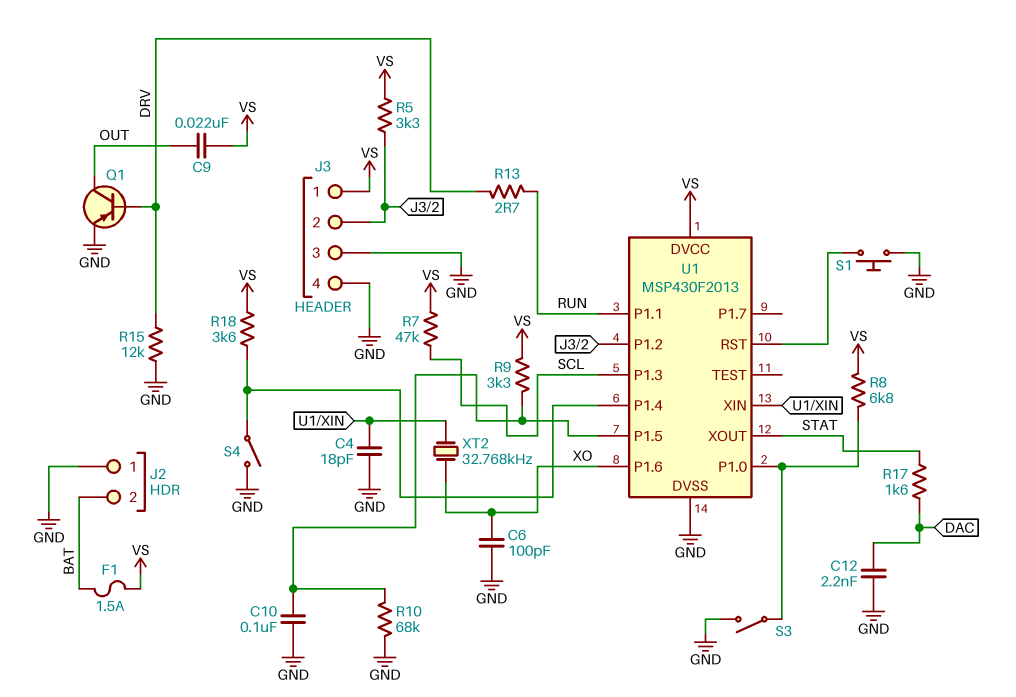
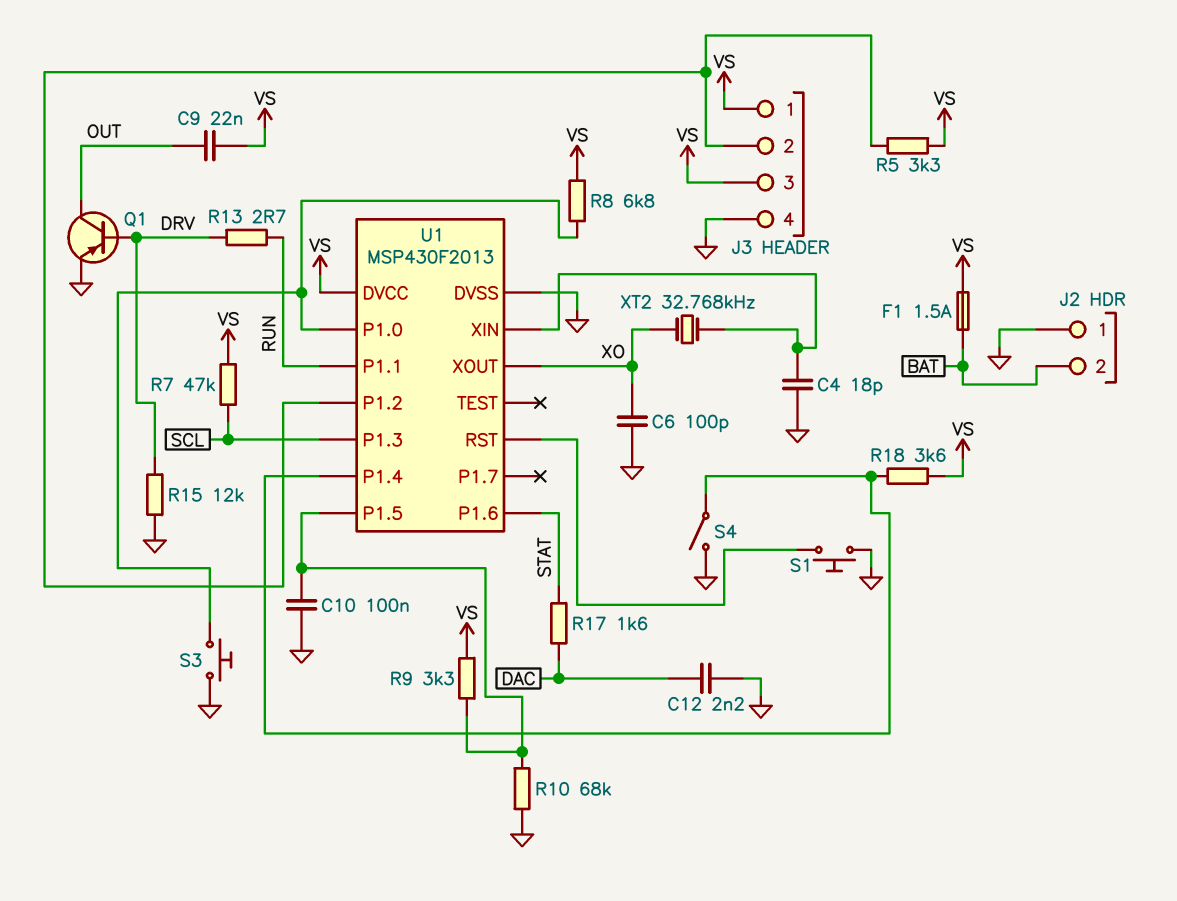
J3 pin 3: GND -> VS
S3: switch (GND, U1/P1.0) -> button (GND, U1/P1.0)
U1 pin P1.6: XO -> STAT
U1 pin XOUT: STAT -> XO

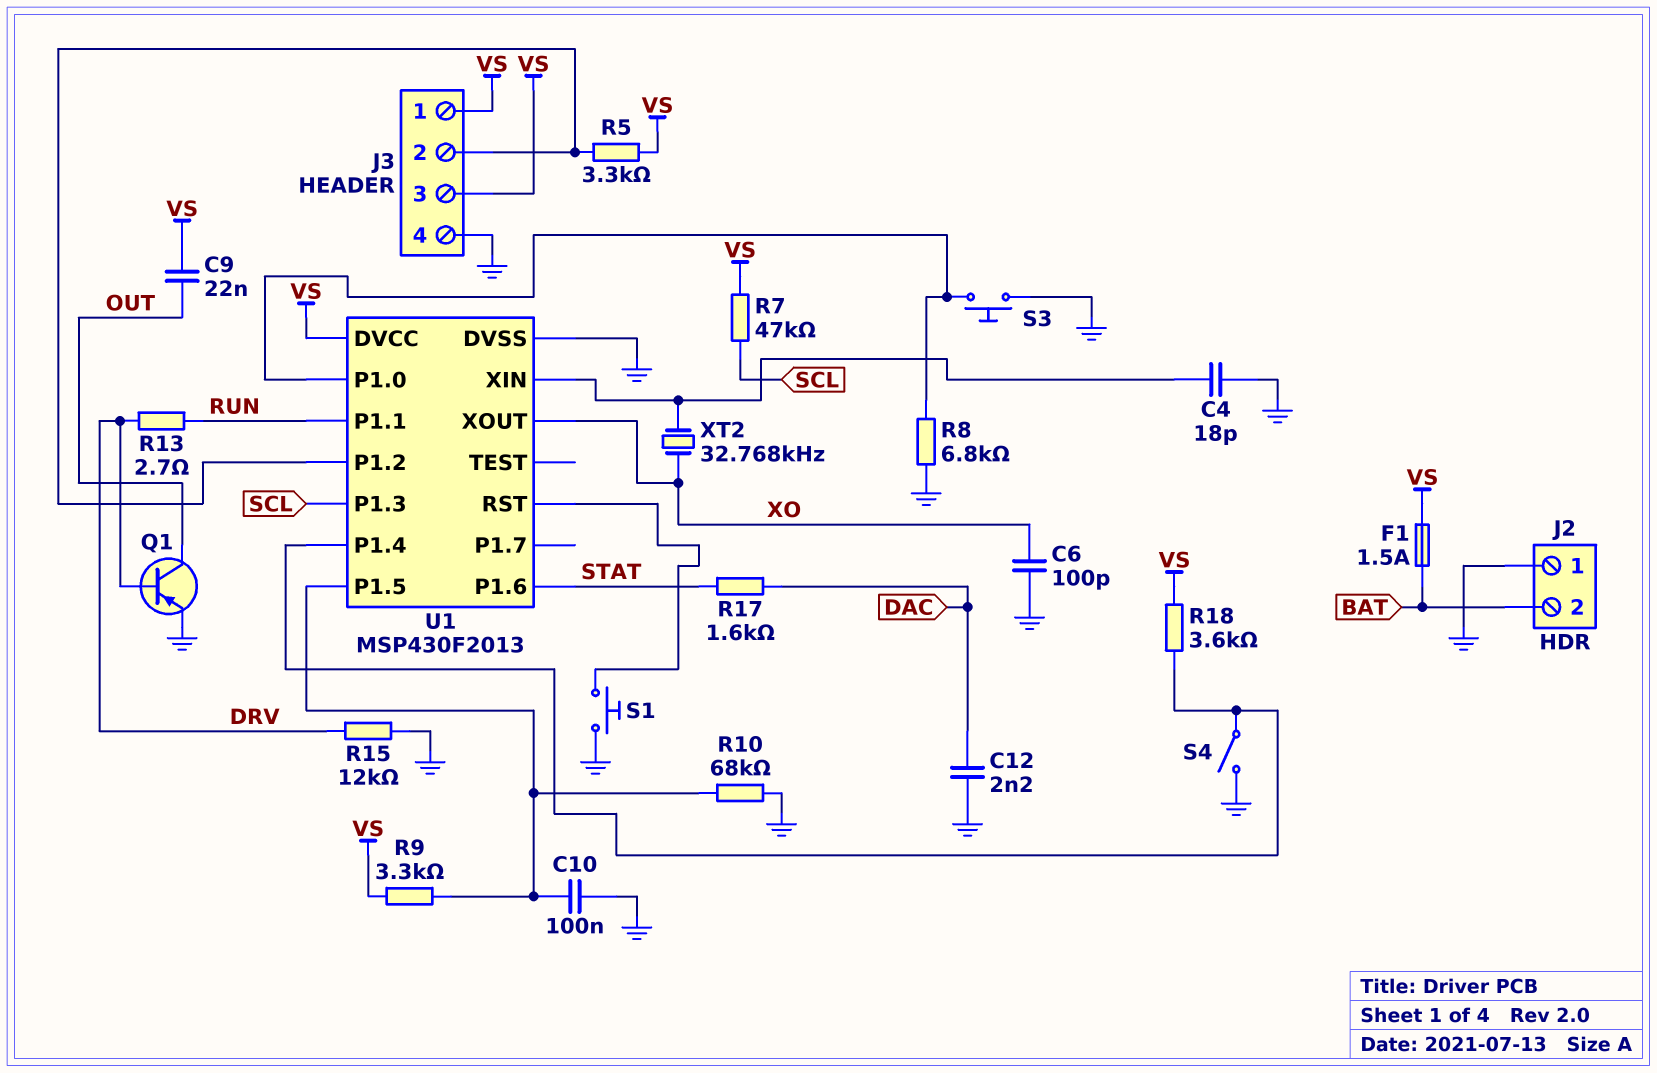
R8: 6.8k (U1/P1.0, VS) -> 6.8k (GND, U1/P1.0)

